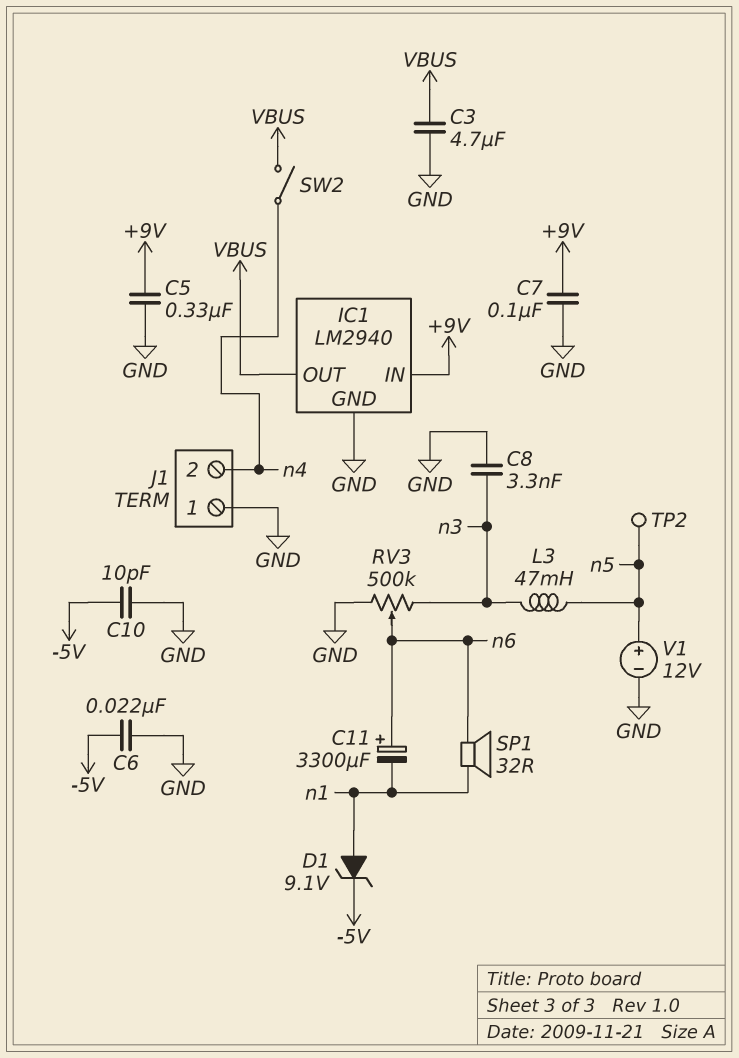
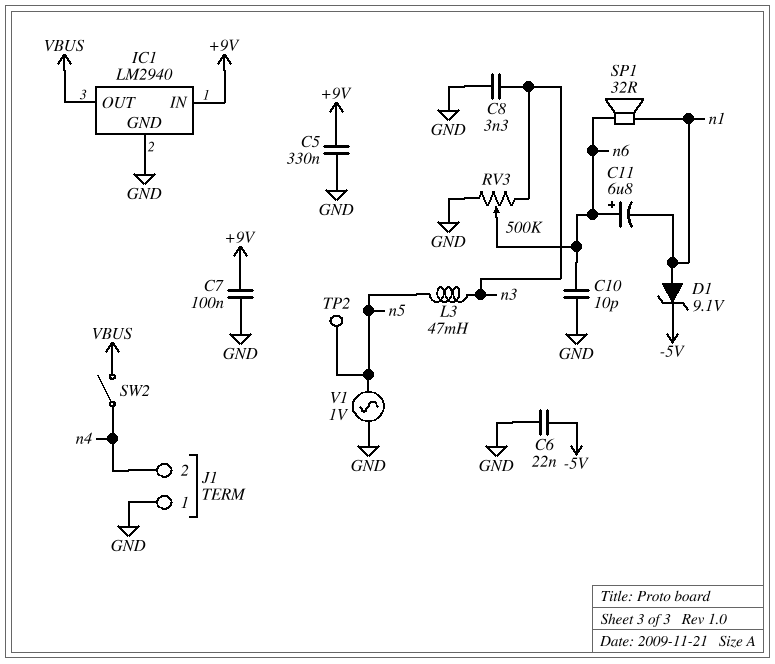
C3: 4.7uF (GND, VBUS) -> none
C10: 10pF (-5V, GND) -> 10pF (GND, n6)
C11: 3300uF (plus n6, minus n1) -> 6.8uF (plus n6, minus n1)
V1: 12V (plus n5, minus GND) -> AC 1V (GND, n5)

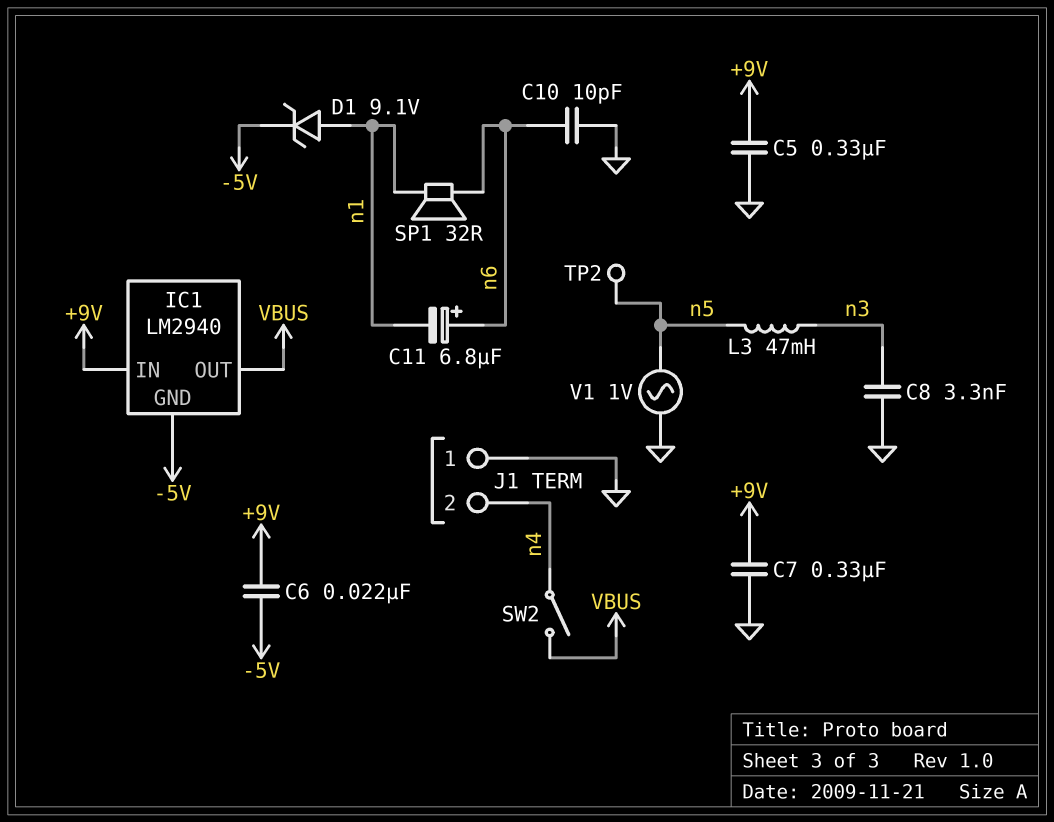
C6: 22nF (-5V, GND) -> 22nF (+9V, -5V)
C7: 100nF (+9V, GND) -> 330nF (+9V, GND)
IC1 pin GND: GND -> -5V
RV3: 500k (GND, n3, wiper n6) -> none

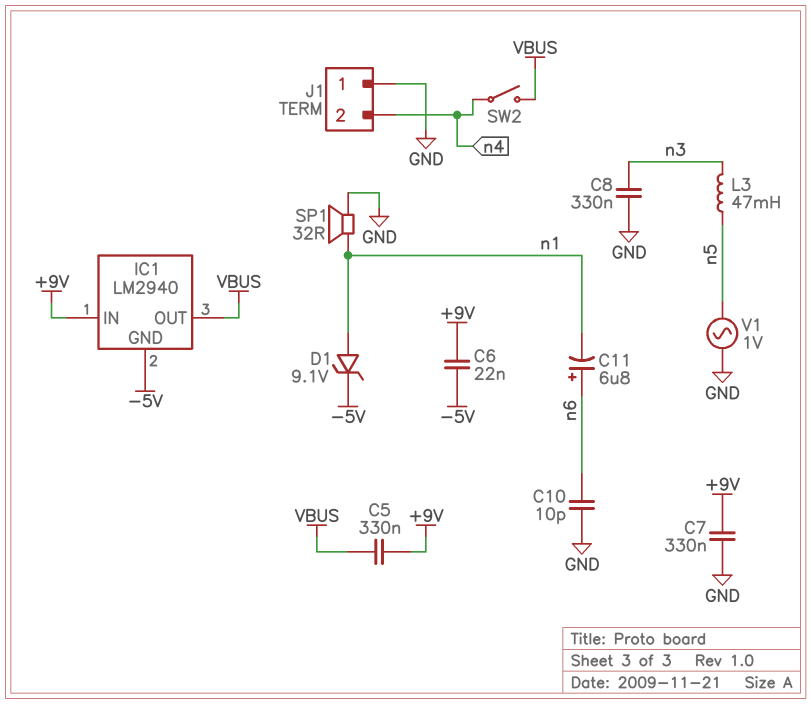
C5: 330nF (+9V, GND) -> 330nF (+9V, VBUS)
C8: 3.3nF (GND, n3) -> 330nF (GND, n3)
SP1: speaker 32R (n1, n6) -> speaker 32R (GND, n1)
TP2: test point (n5) -> none

